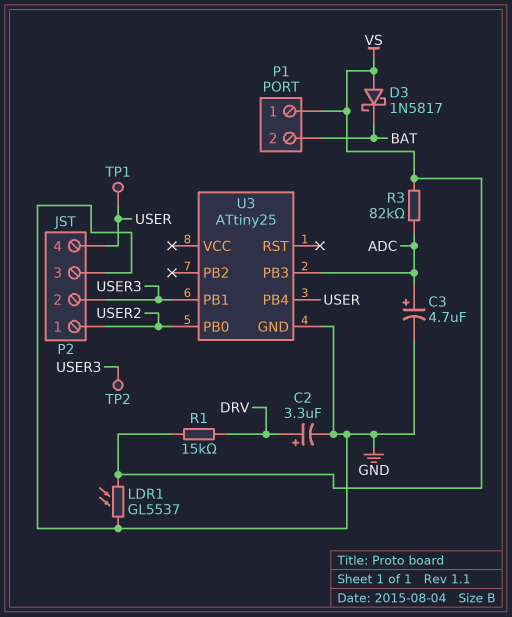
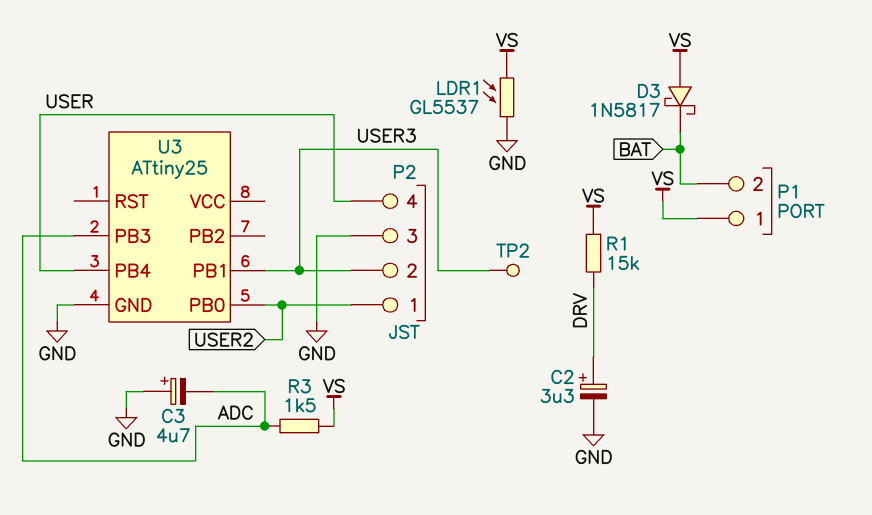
C3: 4.7uF (plus ADC, minus GND) -> 4.7uF (plus GND, minus ADC)
R3: 82k (ADC, VS) -> 1.5k (ADC, VS)
TP1: test point (USER) -> none

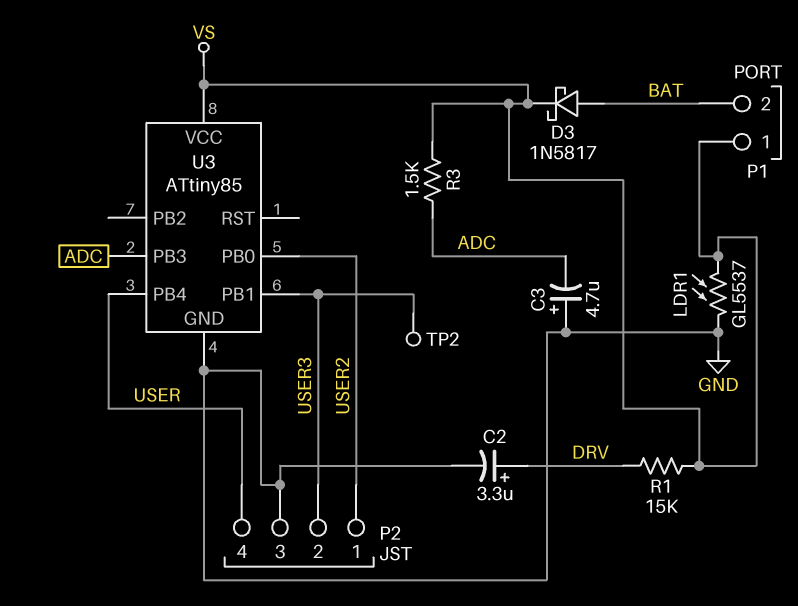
D3: schottky 1N5817 (A VS, K BAT) -> schottky 1N5817 (A BAT, K VS)
U3: ATtiny25 -> ATtiny85
U3 pin VCC: none -> VS

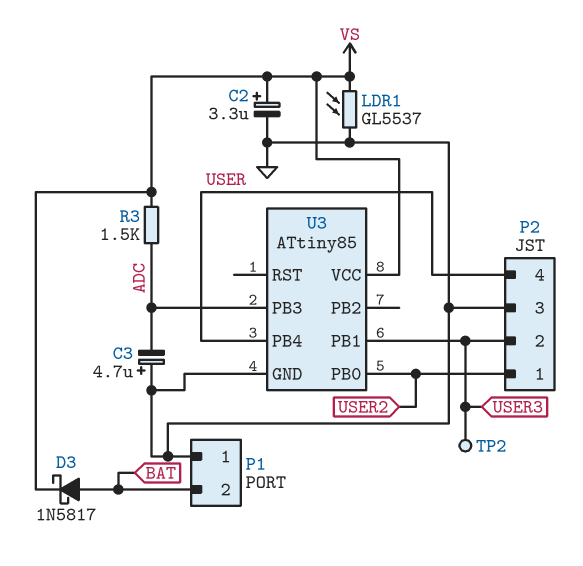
C2: 3.3uF (plus DRV, minus GND) -> 3.3uF (plus VS, minus GND)
P1 pin 1: VS -> GND
R1: 15k (DRV, VS) -> none

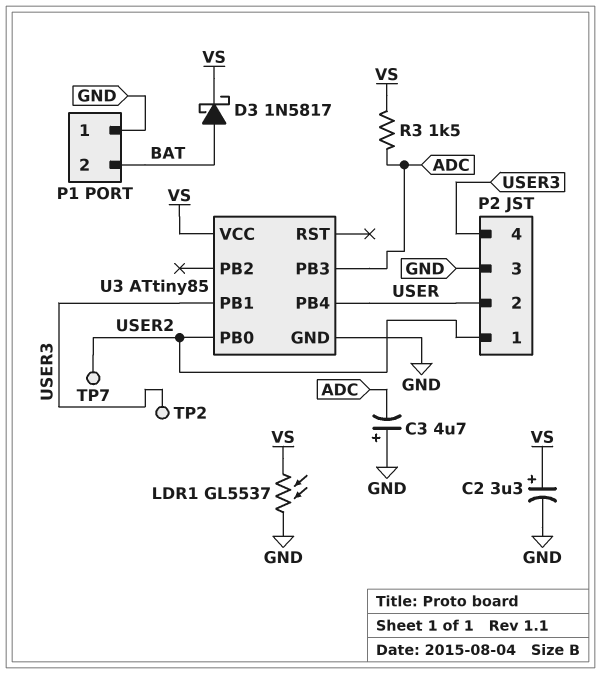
P2 pin 2: USER3 -> USER
P2 pin 4: USER -> USER3
TP7: none -> test point (USER2)

